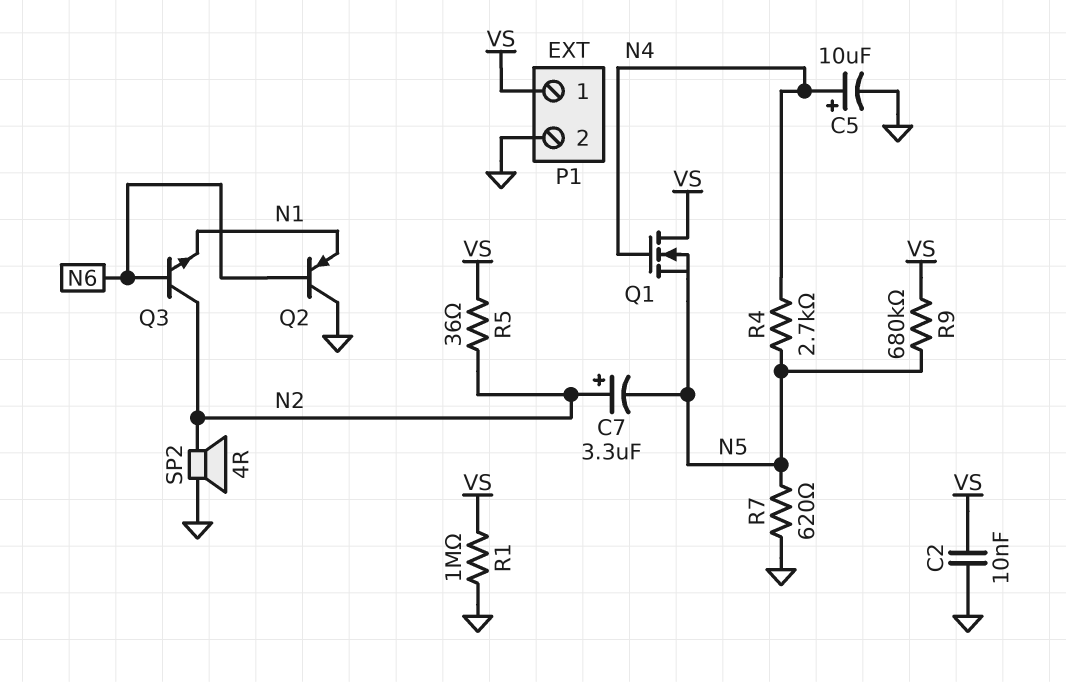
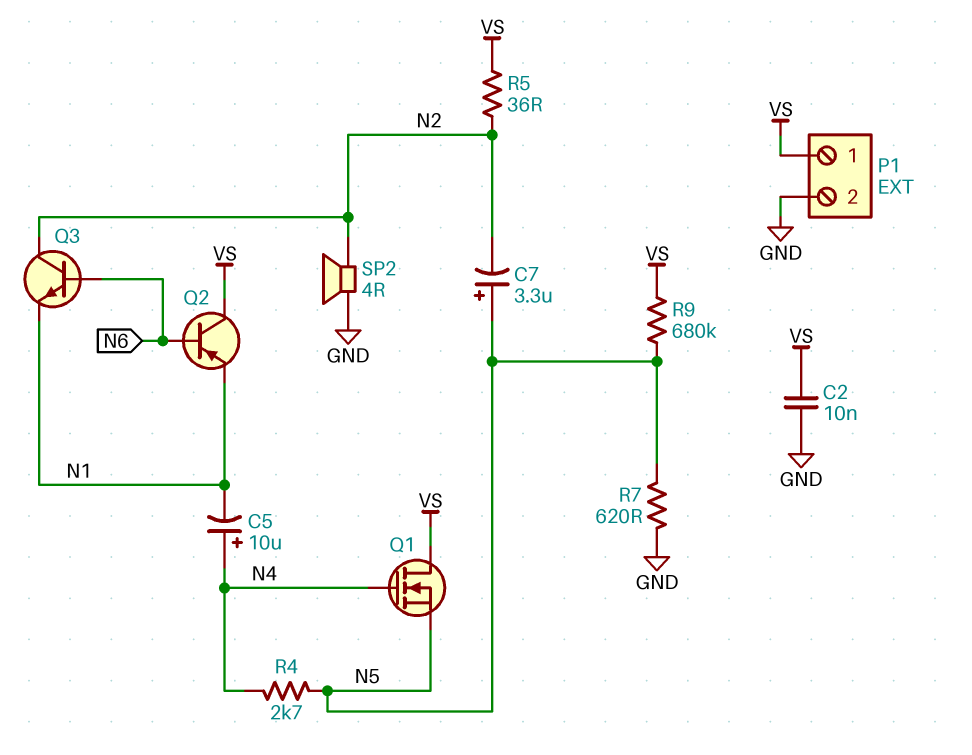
C5: 10uF (plus N4, minus GND) -> 10uF (plus N4, minus N1)
C7: 3.3uF (plus N2, minus N5) -> 3.3uF (plus N5, minus N2)
Q2: PNP (B N6, C GND, E N1) -> PNP (B N6, C VS, E N1)
R1: 1M (GND, VS) -> none

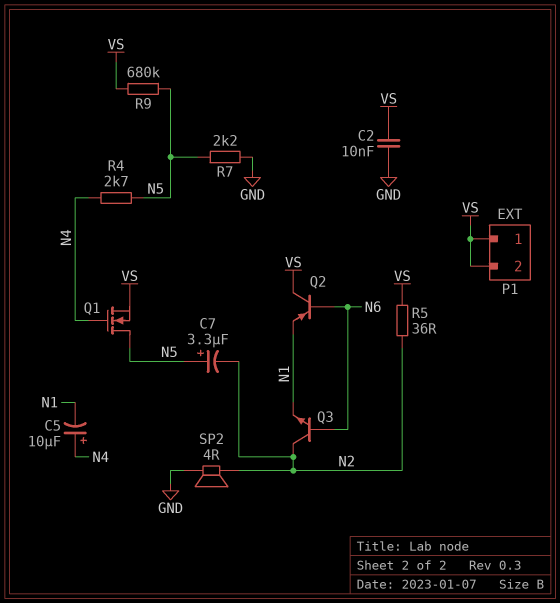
P1 pin 2: GND -> VS
Q1: NMOS (G N4, D VS, S N5) -> NMOS (G N4, D N5, S VS)
R7: 620 (GND, N5) -> 2.2k (GND, N5)

